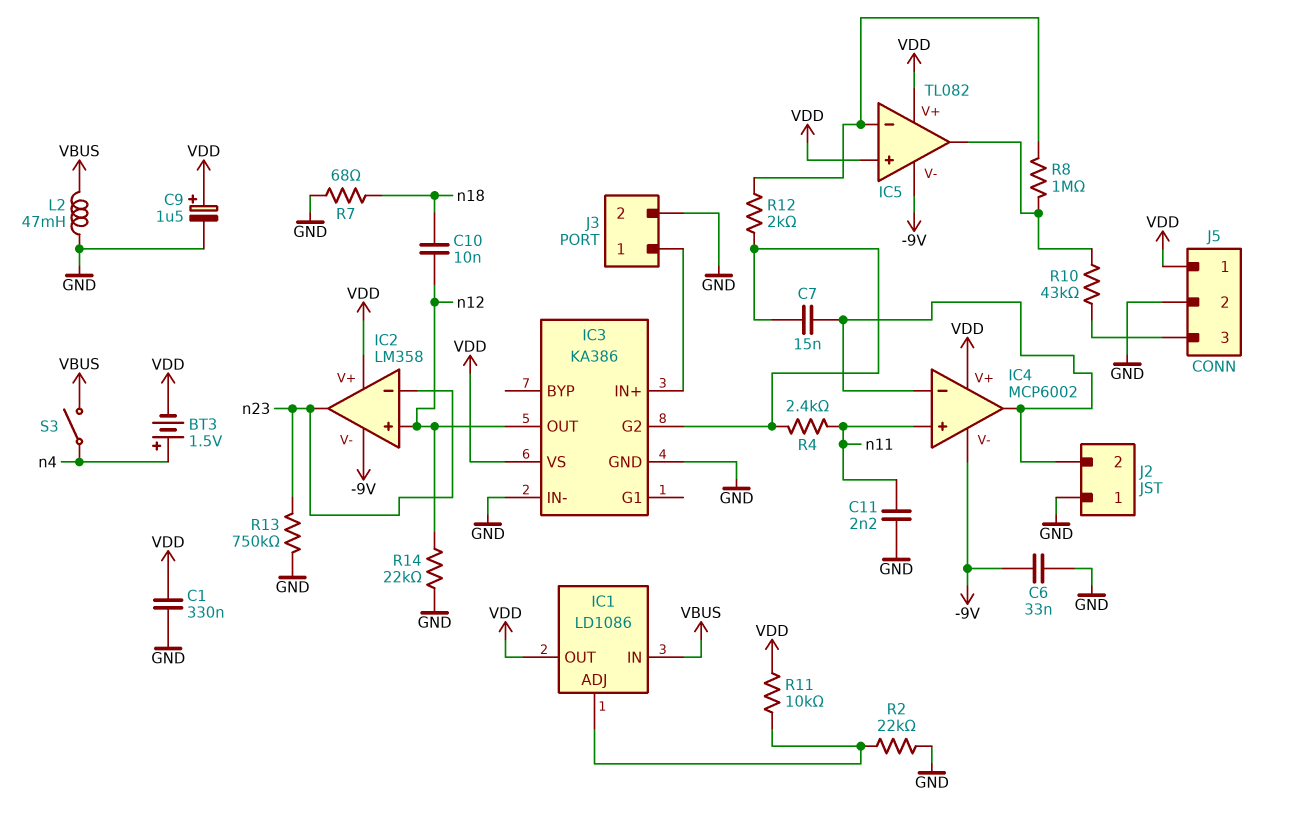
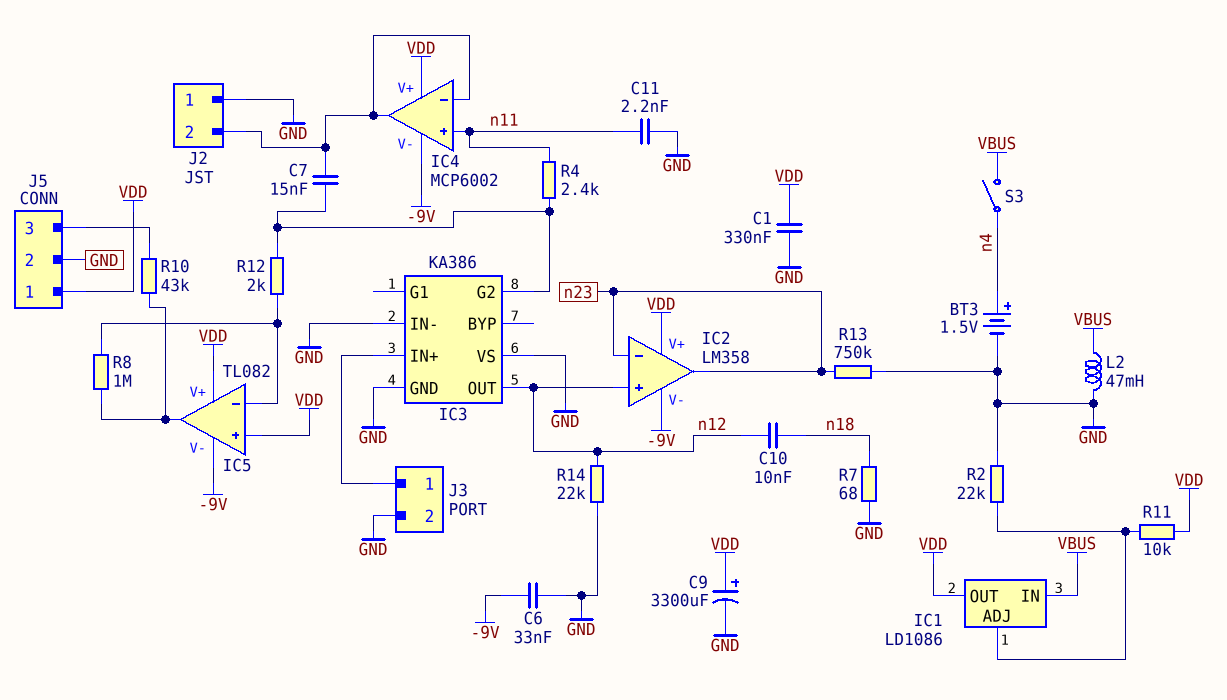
BT3: 1.5V (plus n4, minus VDD) -> 1.5V (plus n4, minus GND)
C9: 1.5uF (plus VDD, minus GND) -> 3300uF (plus VDD, minus GND)
IC3 pin VS: VDD -> GND

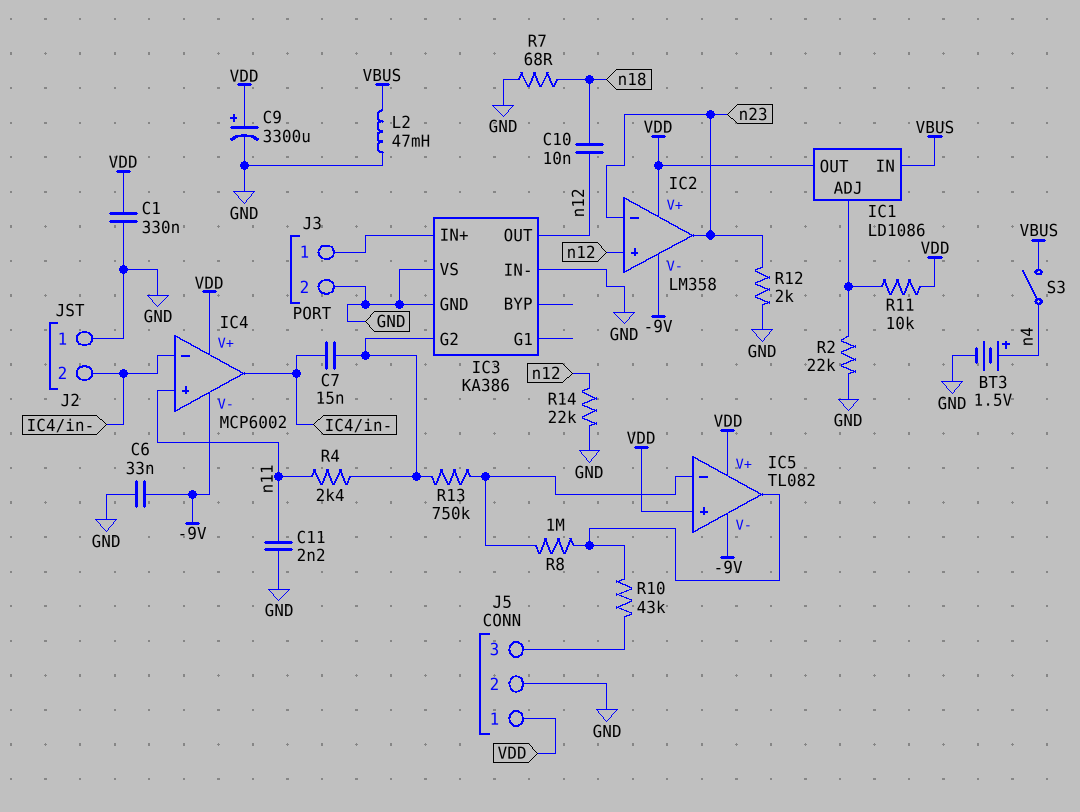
R12: 2k (IC3/G2, IC5/in-) -> 2k (GND, n23)
R13: 750k (GND, n23) -> 750k (IC3/G2, IC5/in-)

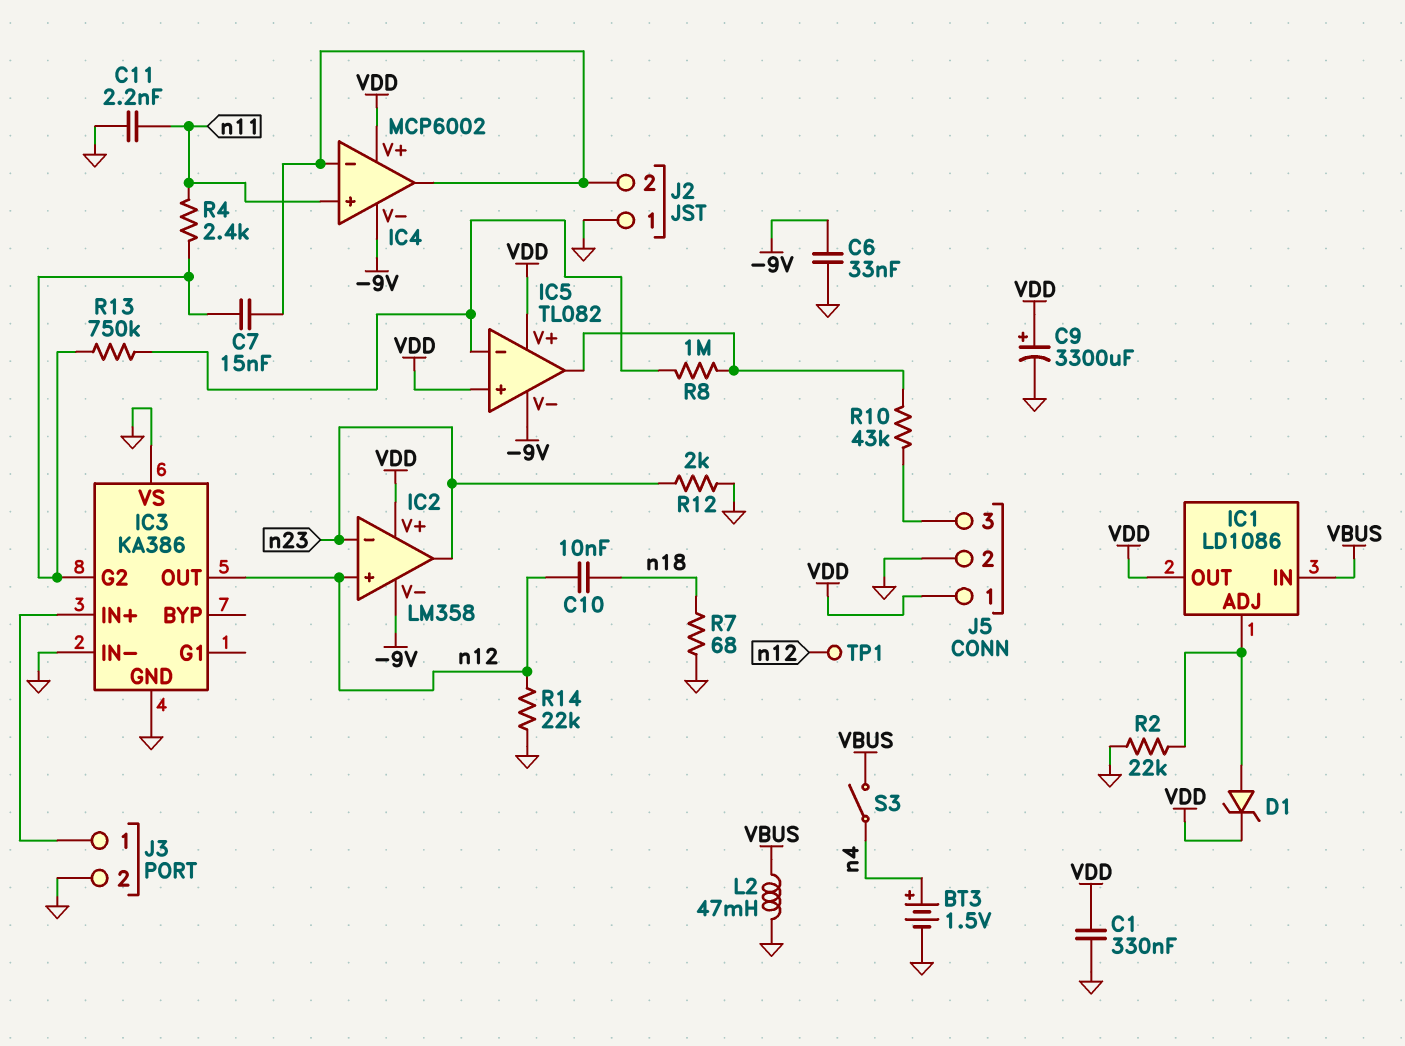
D1: none -> zener (A IC1/ADJ, K VDD)
R11: 10k (IC1/ADJ, VDD) -> none
TP1: none -> test point (n12)

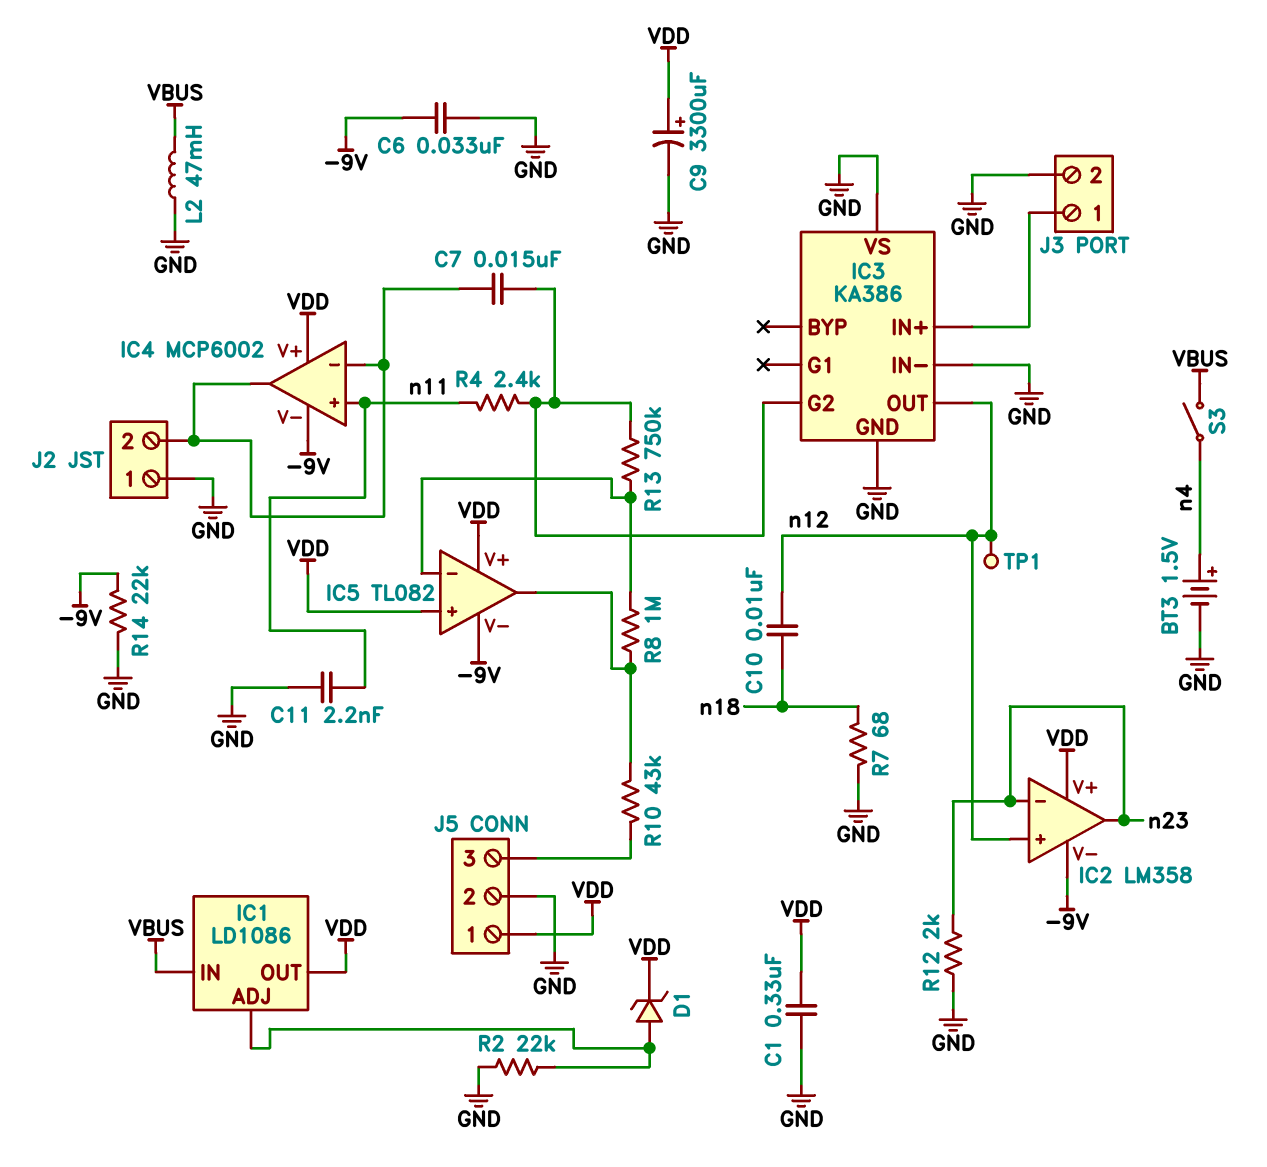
R14: 22k (GND, n12) -> 22k (-9V, GND)

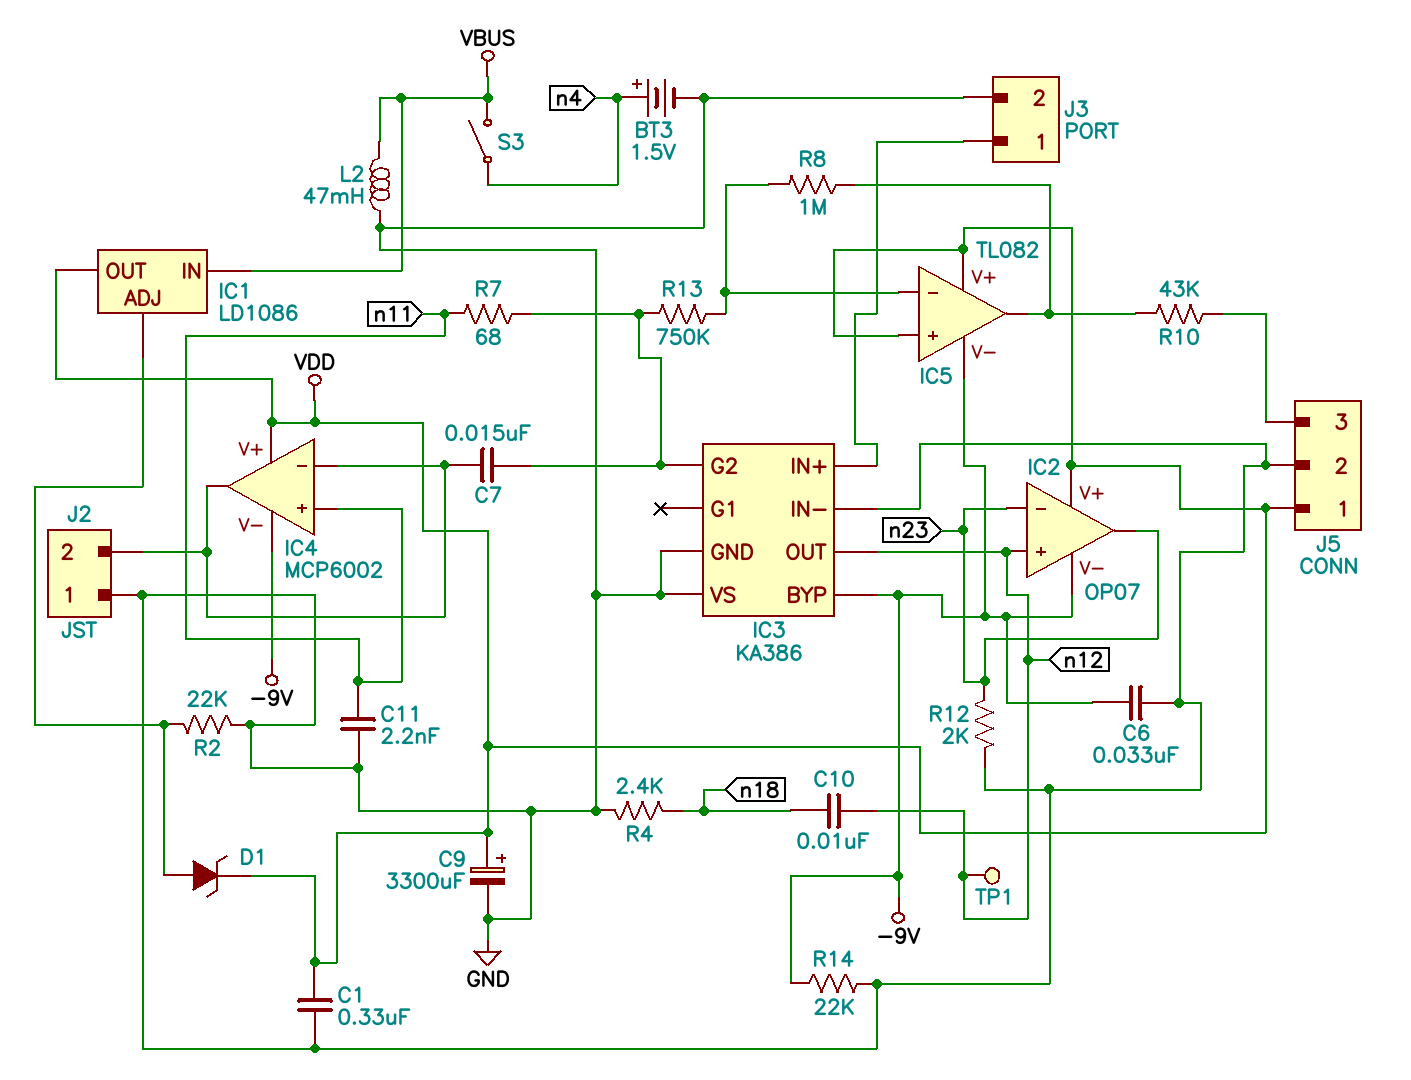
IC2: LM358 -> OP07
IC3 pin BYP: none -> -9V
R4: 2.4k (IC3/G2, n11) -> 2.4k (GND, n18)
R7: 68 (GND, n18) -> 68 (IC3/G2, n11)

